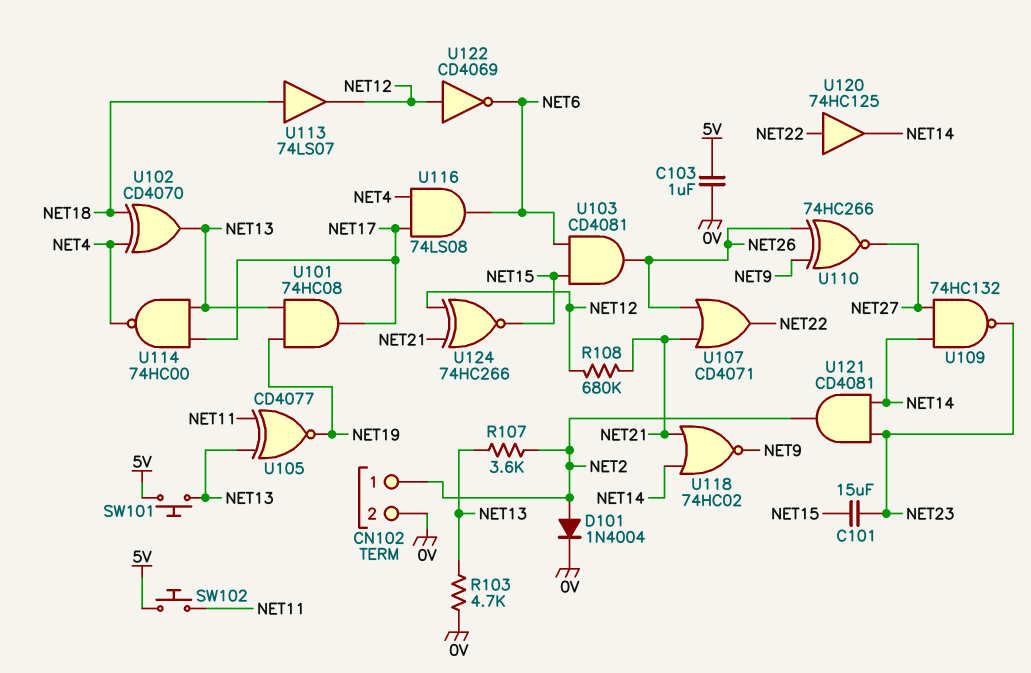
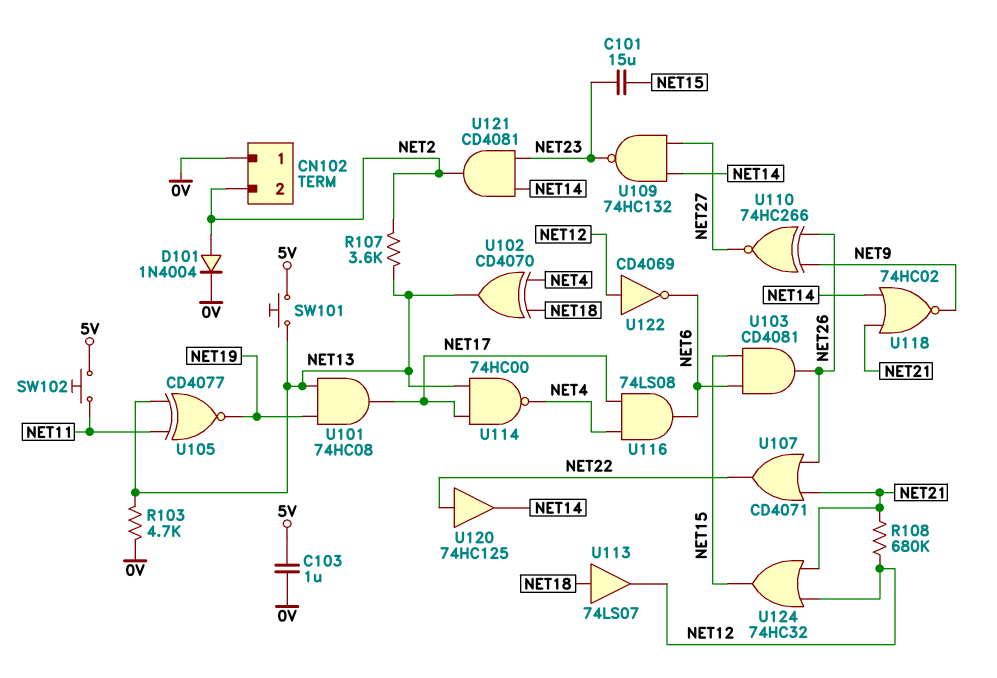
CN102 pin 1: NET2 -> 0V
CN102 pin 2: 0V -> NET2
U124: XNOR 74HC266 (in NET12, in NET21, out NET15) -> OR 74HC32 (in NET12, in NET21, out NET15)

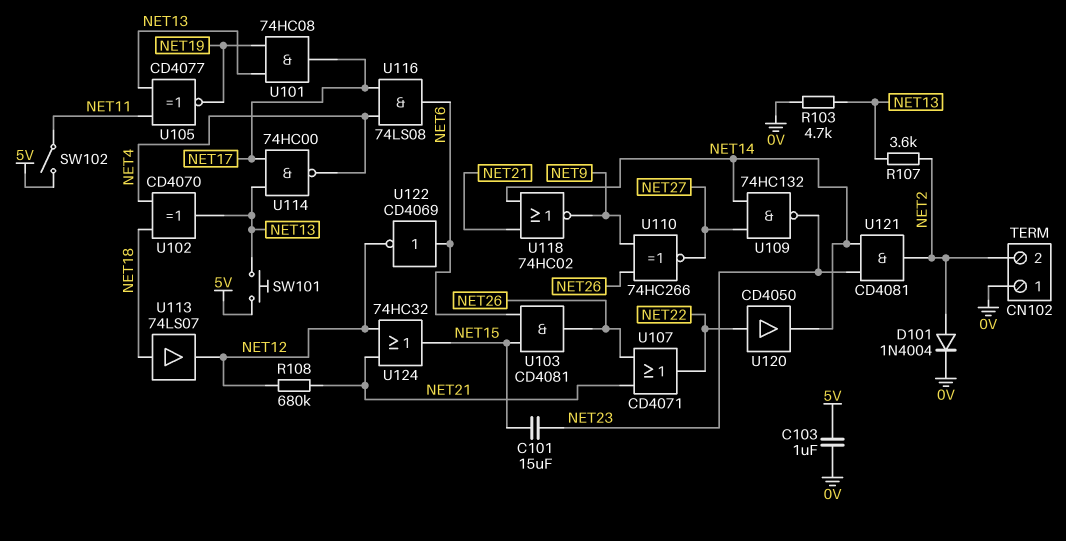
SW102: button (5V, NET11) -> switch (5V, NET11)
U120: buffer 74HC125 (in NET22, out NET14) -> buffer CD4050 (in NET22, out NET14)
U122: NOT CD4069 (in NET12, out NET6) -> NOT CD4069 (in NET6, out NET12)

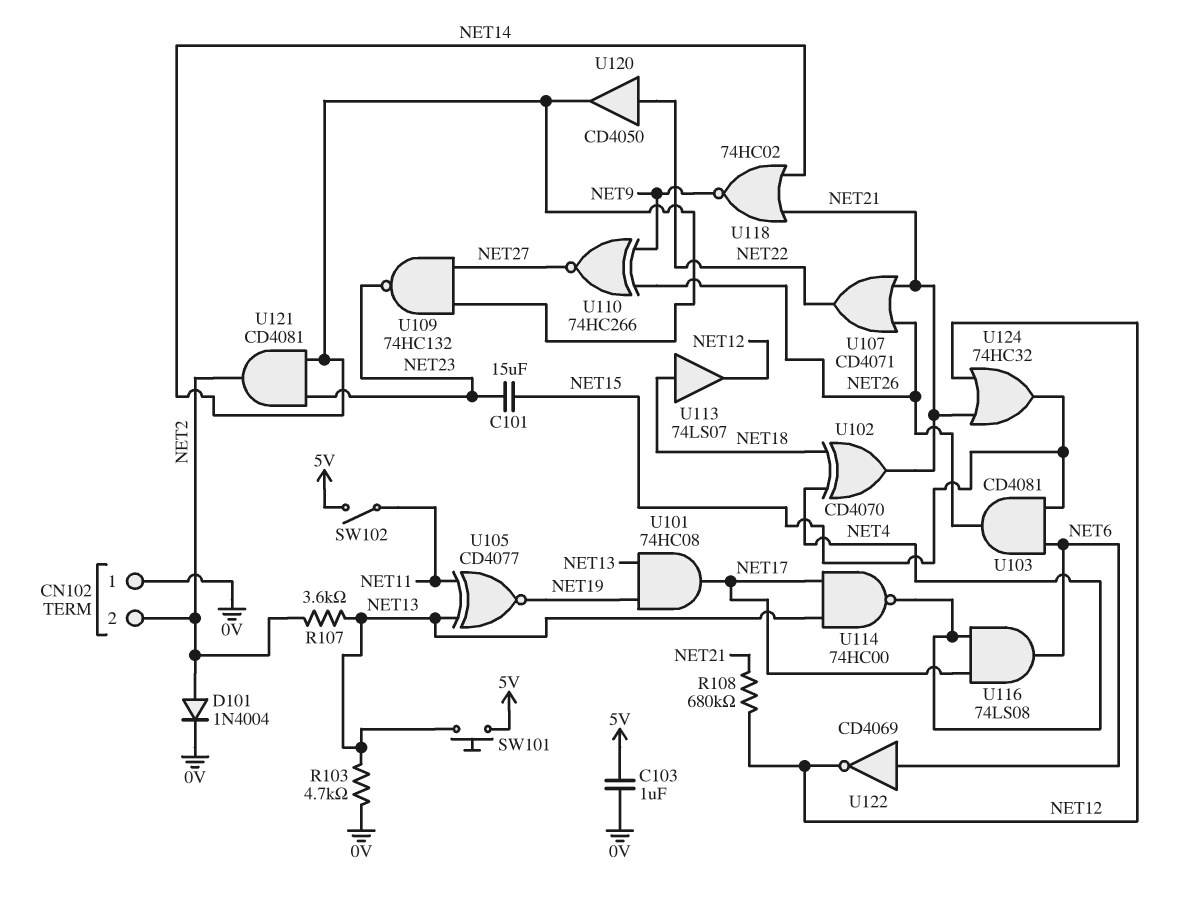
U102: XOR CD4070 (in NET4, in NET18, out NET13) -> XOR CD4070 (in NET4, in NET18, out NET21)

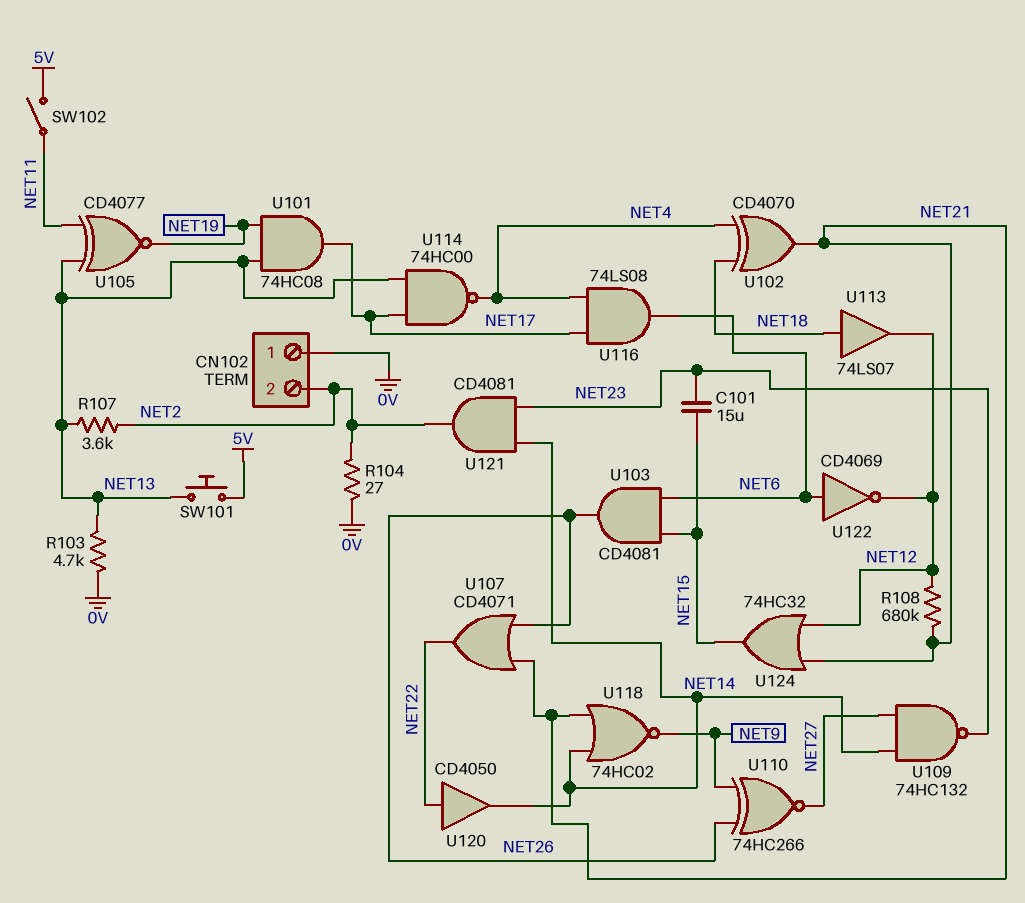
C103: 1uF (0V, 5V) -> none
D101: diode 1N4004 (A NET2, K 0V) -> none
R104: none -> 27 (0V, NET2)

